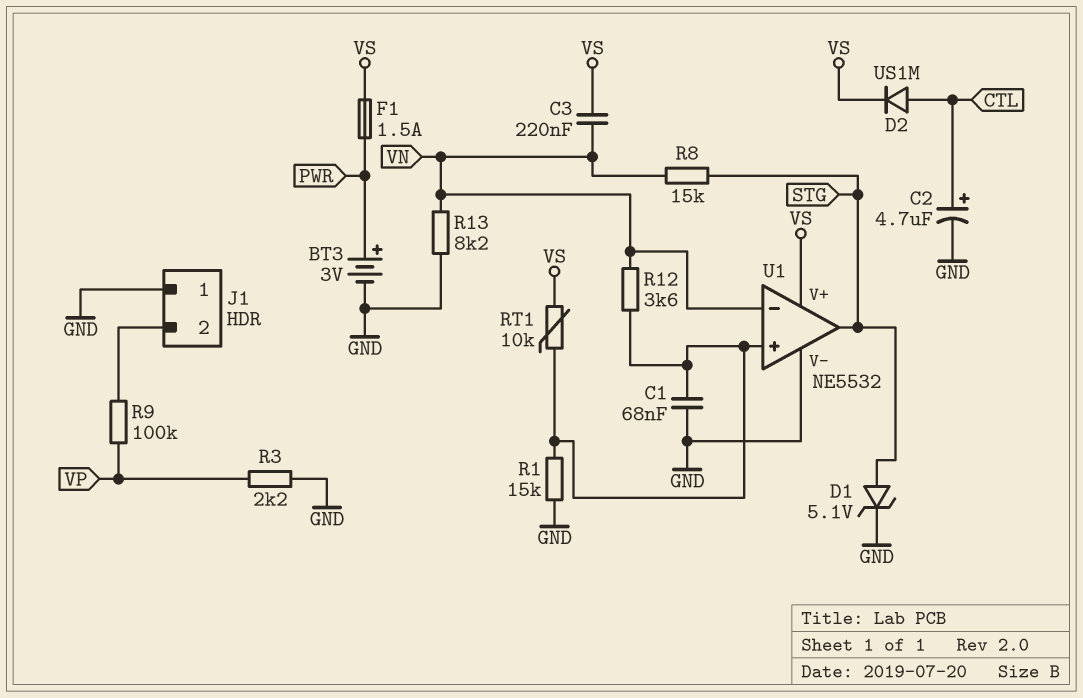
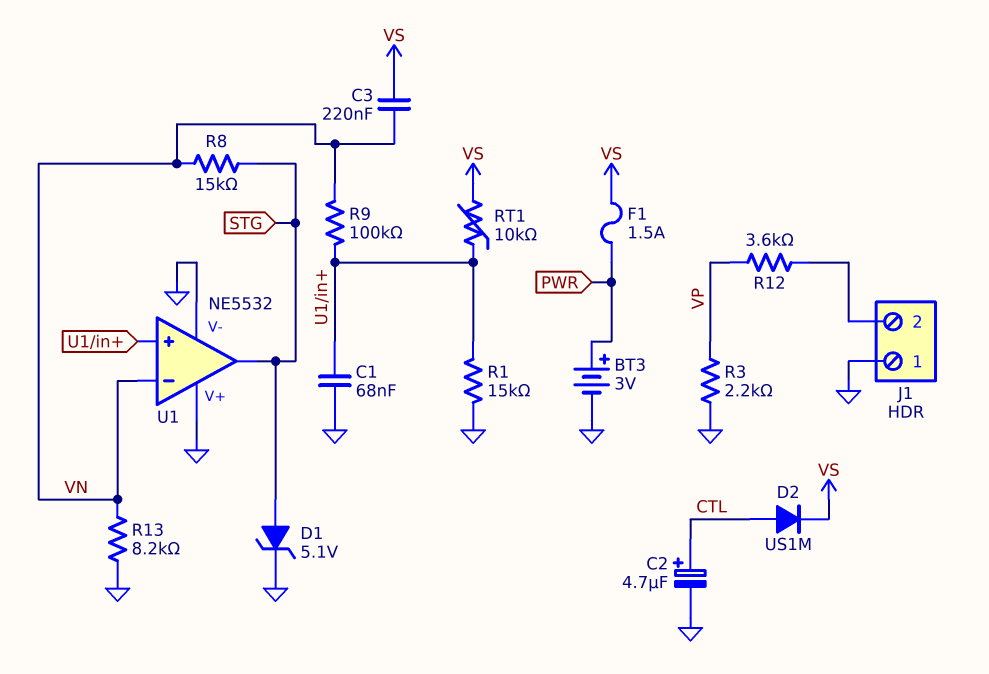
R9: 100k (J1/2, VP) -> 100k (U1/in+, VN)
R12: 3.6k (U1/in+, VN) -> 3.6k (J1/2, VP)
U1 pin V+: VS -> GND

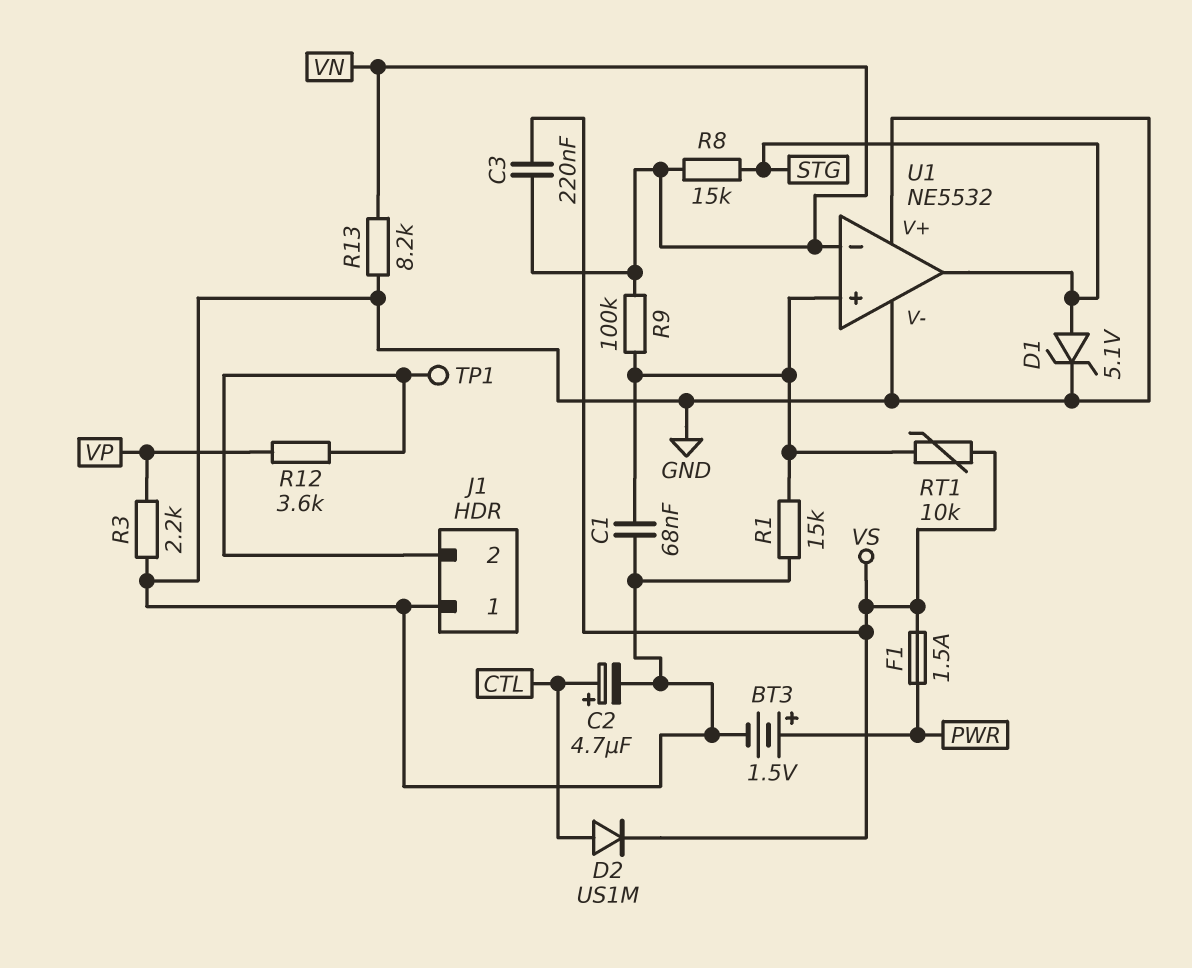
BT3: 3V (plus PWR, minus GND) -> 1.5V (plus PWR, minus GND)
TP1: none -> test point (J1/2)

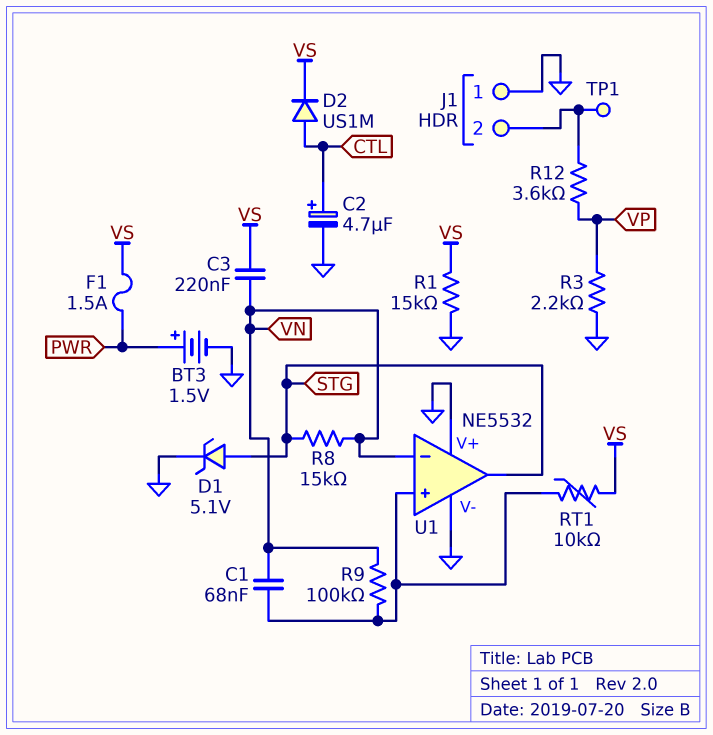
C1: 68nF (GND, U1/in+) -> 68nF (U1/in+, VN)
R1: 15k (GND, U1/in+) -> 15k (GND, VS)
R13: 8.2k (GND, VN) -> none

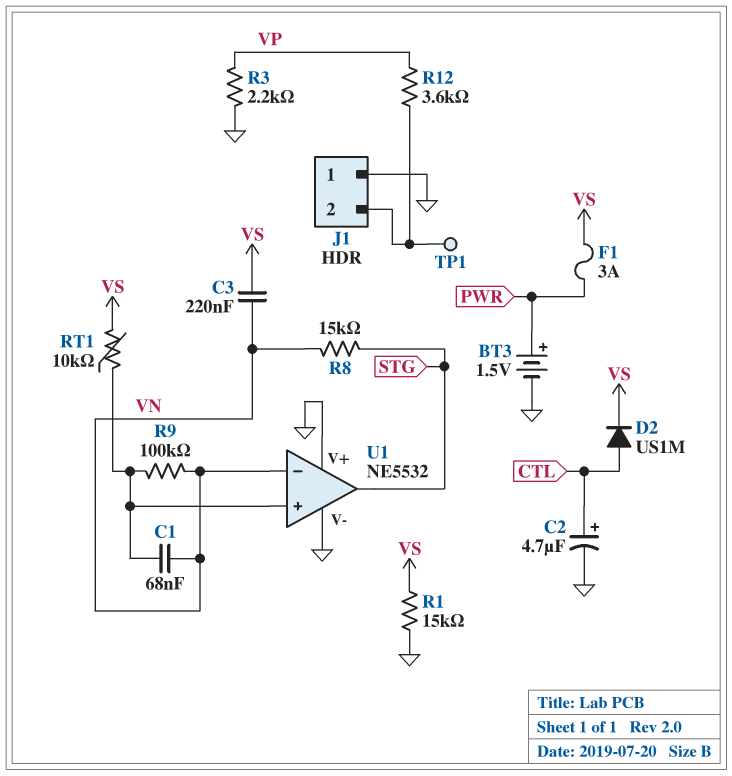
D1: zener 5.1V (A STG, K GND) -> none
F1: 1.5A (PWR, VS) -> 3A (PWR, VS)

